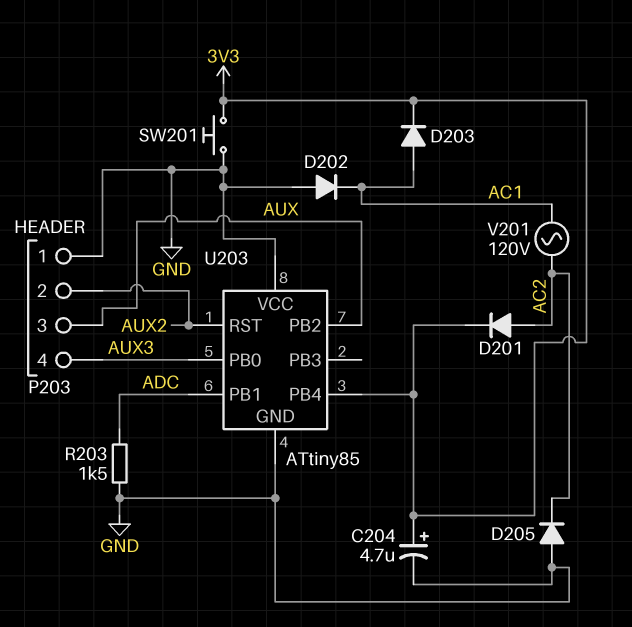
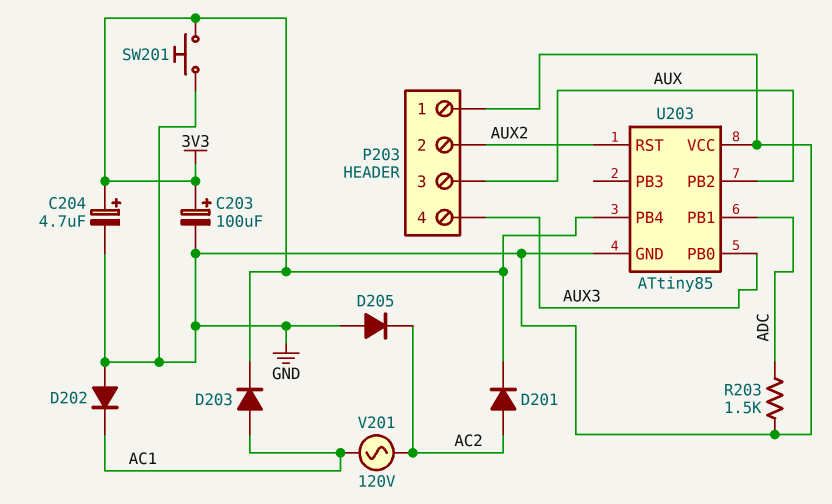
C203: none -> 100uF (plus 3V3, minus GND)

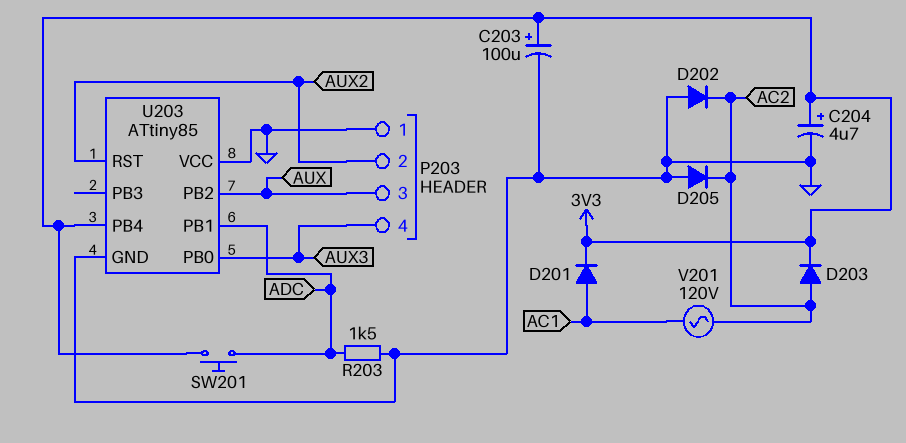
D201: diode (A AC2, K 3V3) -> diode (A AC1, K 3V3)
D202: diode (A GND, K AC1) -> diode (A GND, K AC2)
D203: diode (A AC1, K 3V3) -> diode (A AC2, K 3V3)
SW201: button (3V3, GND) -> button (3V3, ADC)

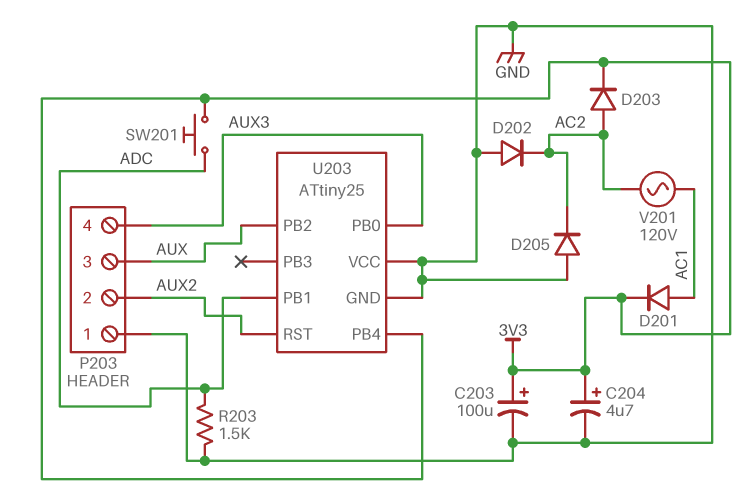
U203: ATtiny85 -> ATtiny25

